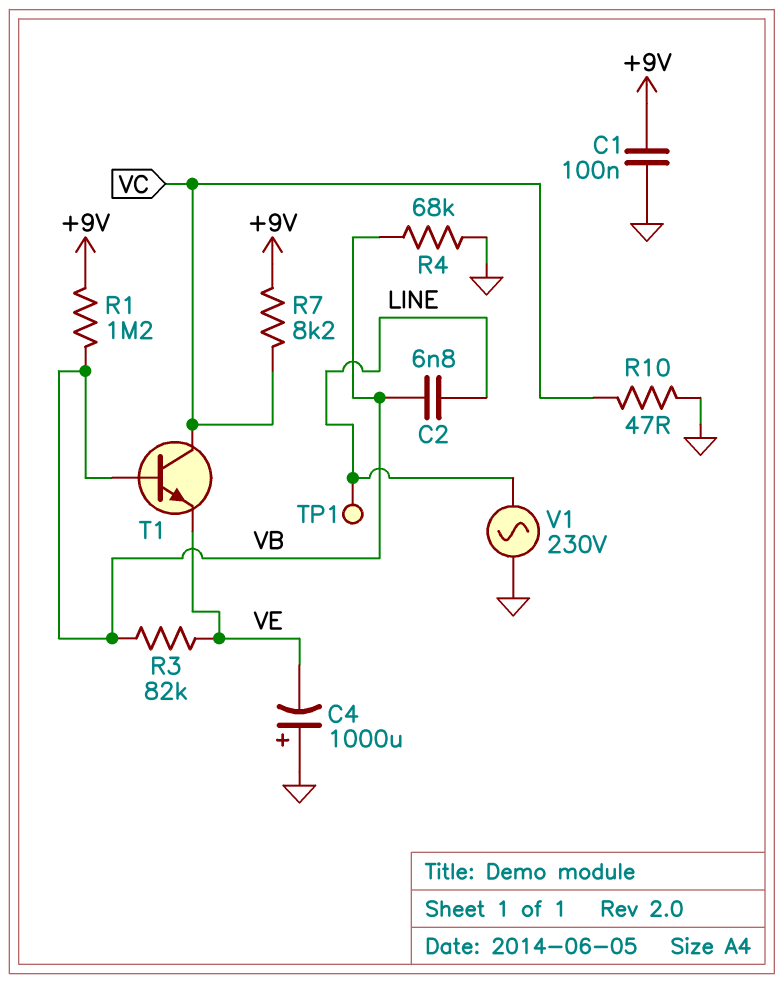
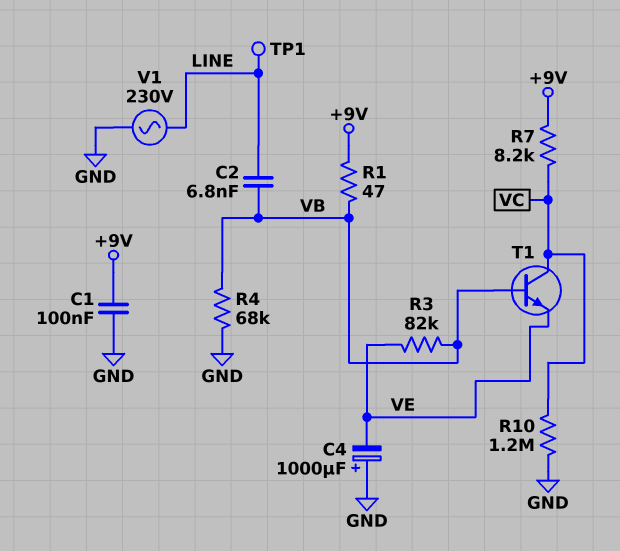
R1: 1.2M (+9V, VB) -> 47 (+9V, VB)
R10: 47 (GND, VC) -> 1.2M (GND, VC)

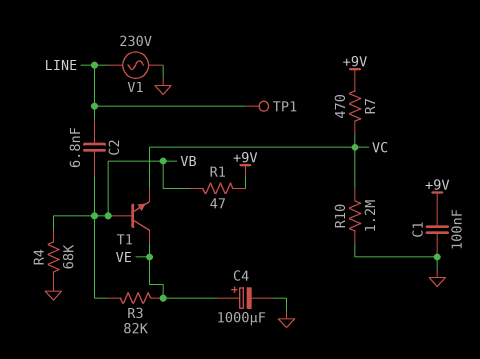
C4: 1000uF (plus GND, minus VE) -> 1000uF (plus VE, minus GND)
R7: 8.2k (+9V, VC) -> 470 (+9V, VC)
T1: NPN (B VB, C VC, E VE) -> NPN (B VB, C VE, E VC)

